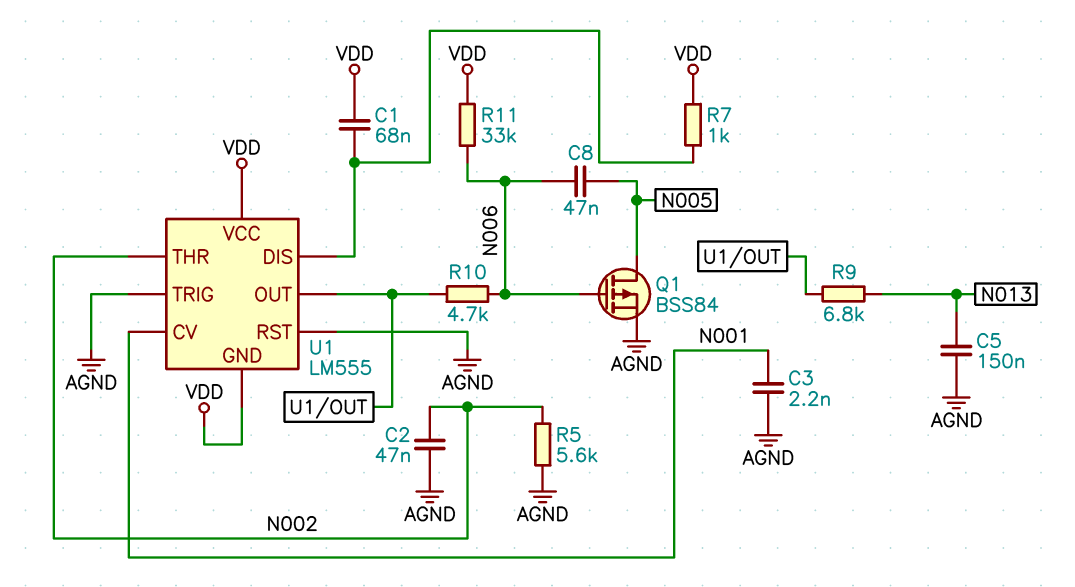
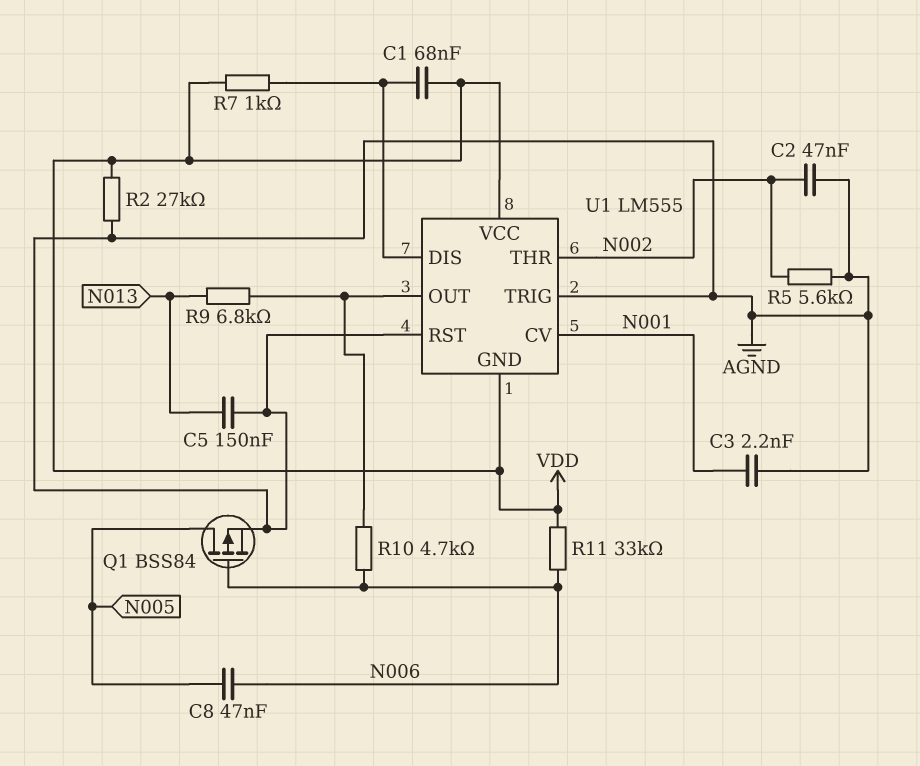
R2: none -> 27k (AGND, VDD)

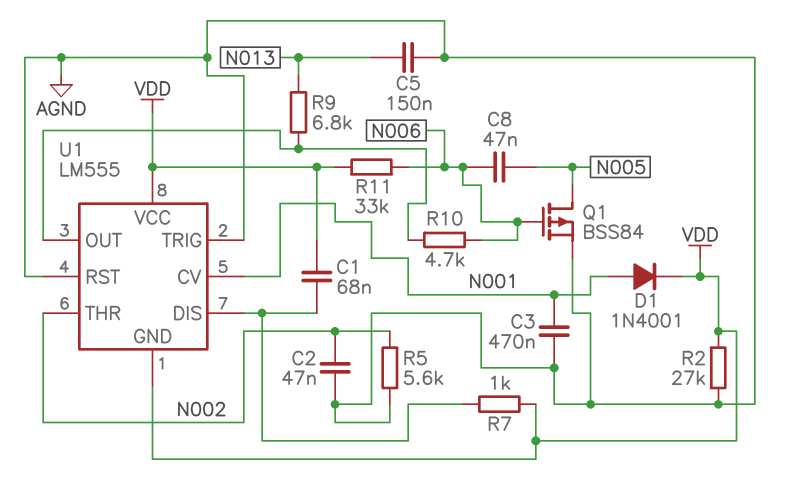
C3: 2.2nF (AGND, N001) -> 470nF (AGND, N001)
D1: none -> diode 1N4001 (A N001, K VDD)

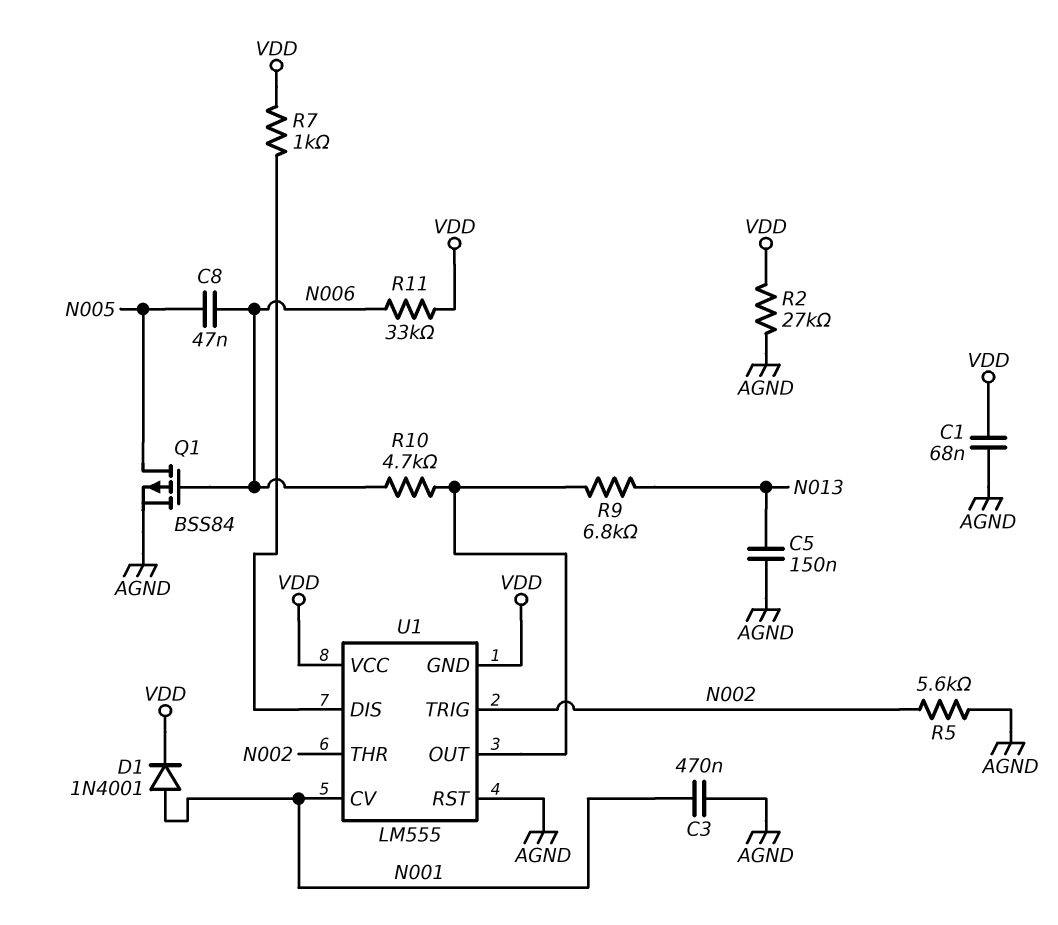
C1: 68nF (U1/DIS, VDD) -> 68nF (AGND, VDD)
C2: 47nF (AGND, N002) -> none
U1 pin TRIG: AGND -> N002

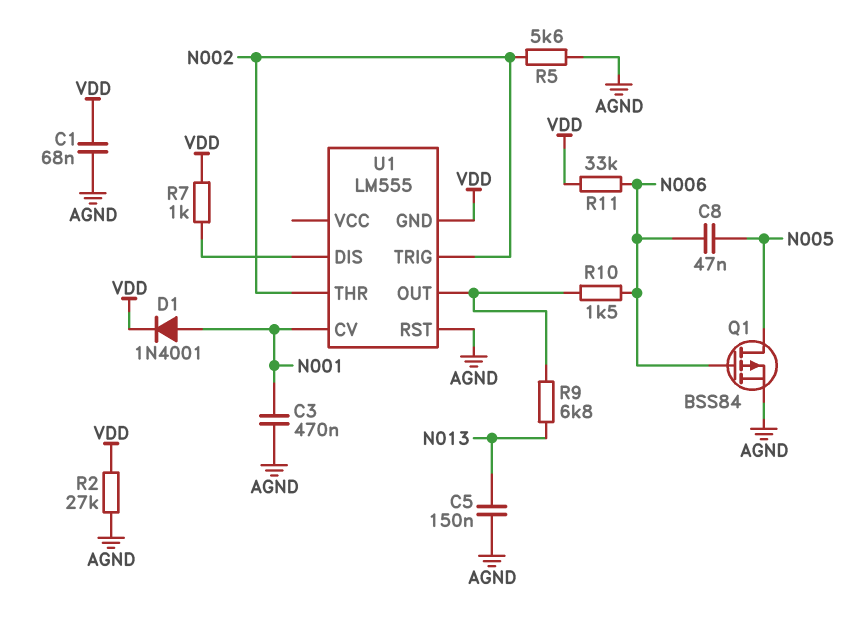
R10: 4.7k (N006, U1/OUT) -> 1.5k (N006, U1/OUT)
U1 pin VCC: VDD -> none

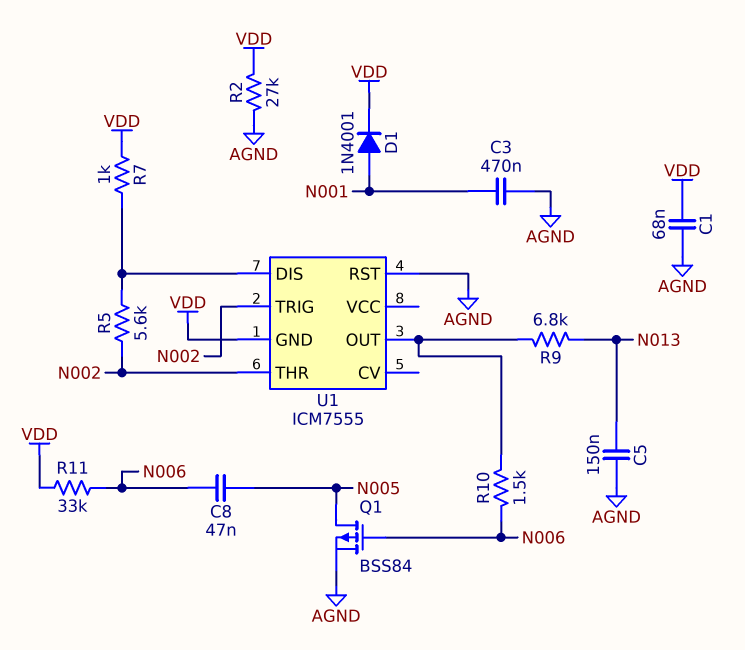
R5: 5.6k (AGND, N002) -> 5.6k (N002, U1/DIS)
U1: LM555 -> ICM7555
U1 pin CV: N001 -> none

